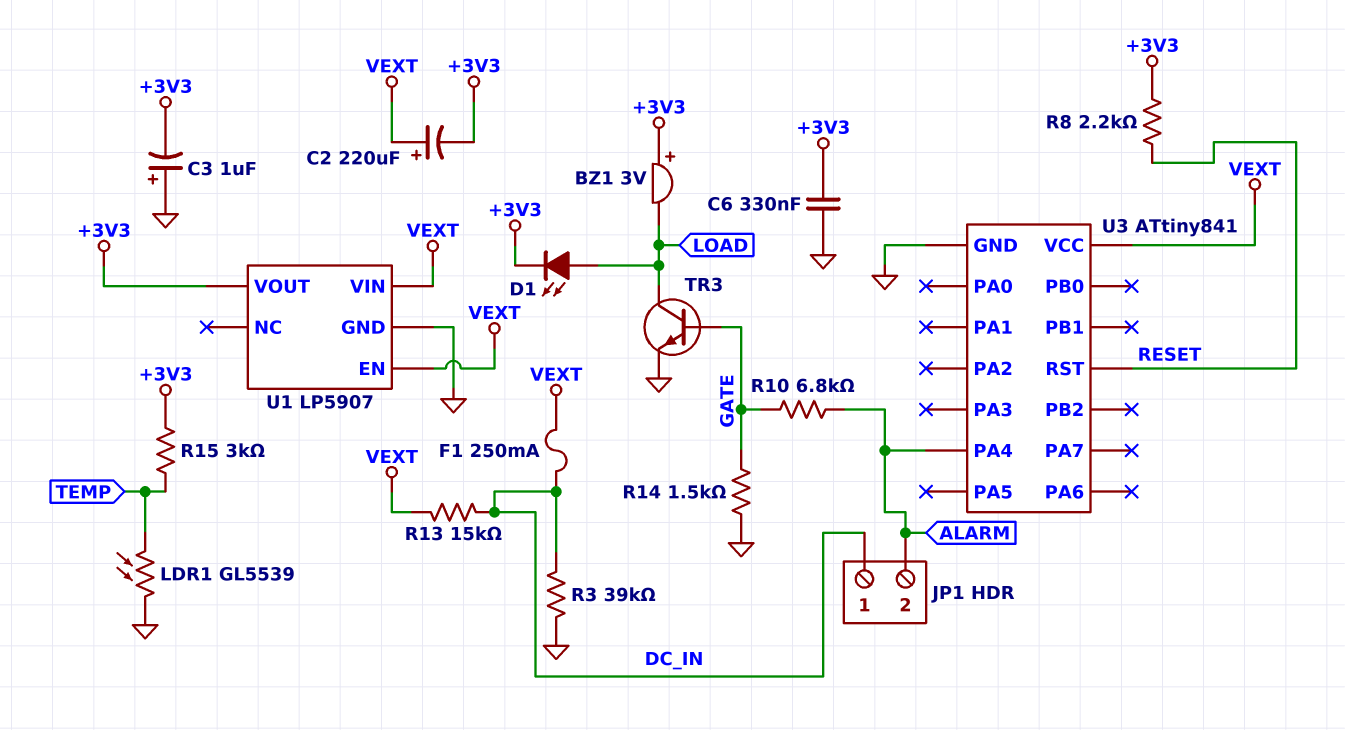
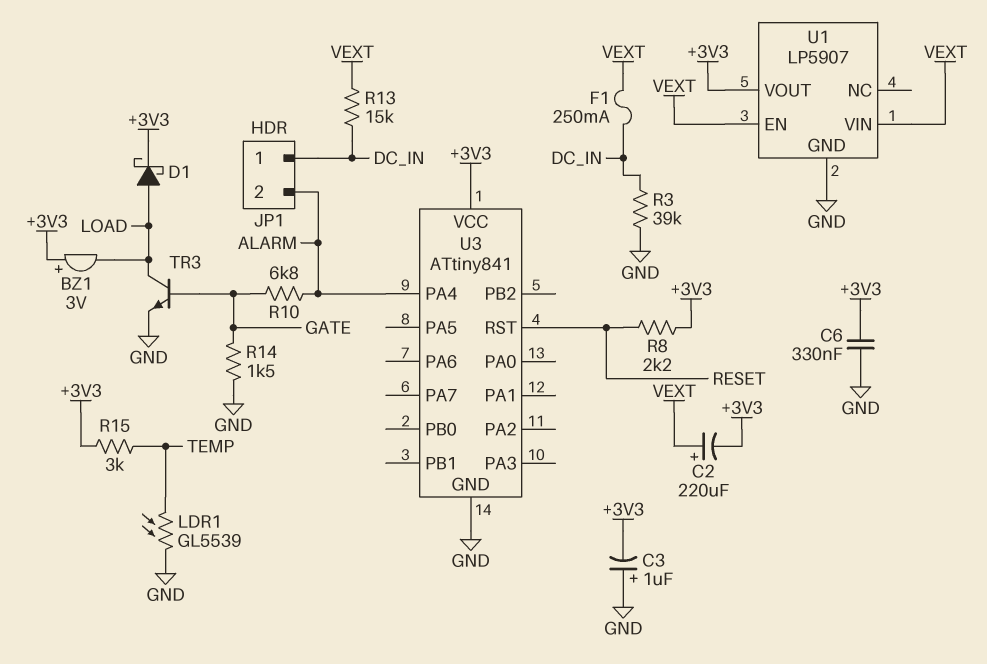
D1: LED (A LOAD, K +3V3) -> schottky (A LOAD, K +3V3)
U3 pin VCC: VEXT -> +3V3

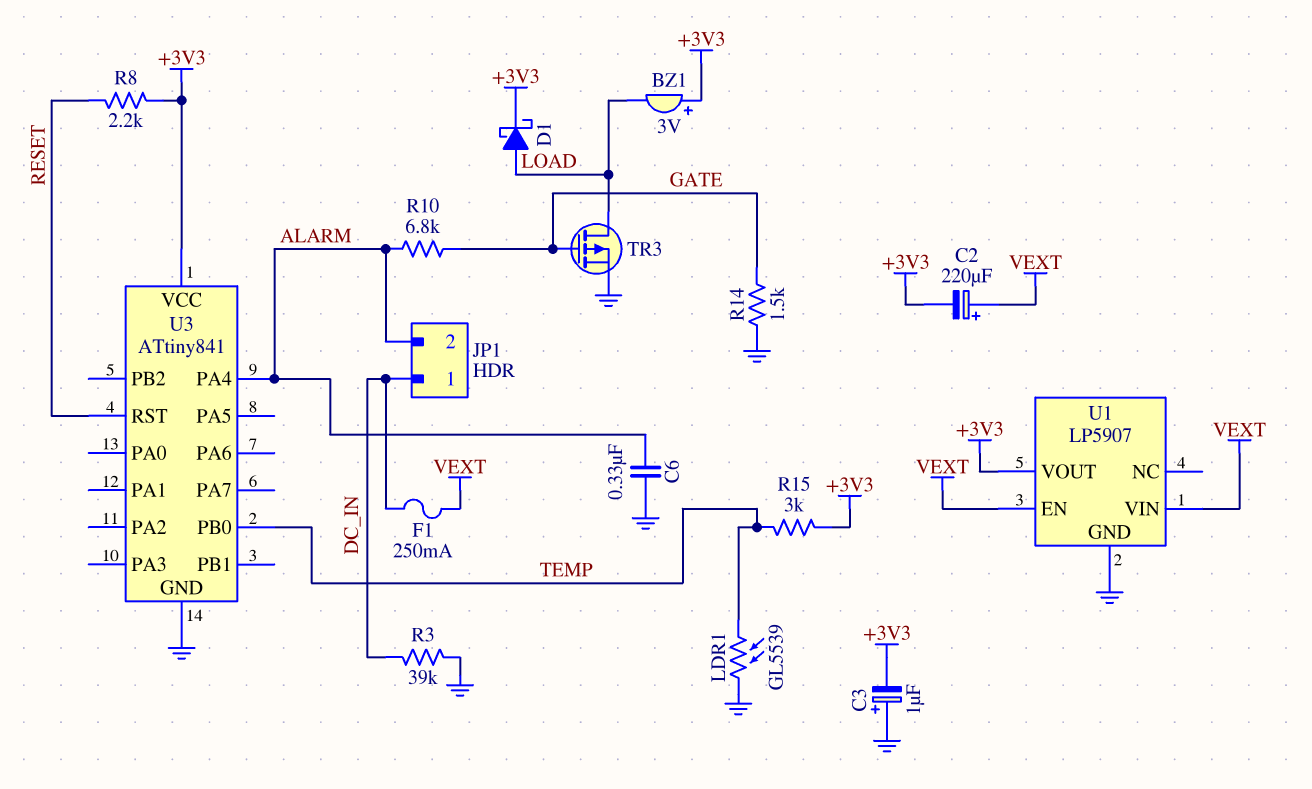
C6: 330nF (+3V3, GND) -> 330nF (ALARM, GND)
R13: 15k (DC_IN, VEXT) -> none
TR3: NPN (B GATE, C LOAD, E GND) -> PMOS (G GATE, D LOAD, S GND)
U3 pin PB0: none -> TEMP

